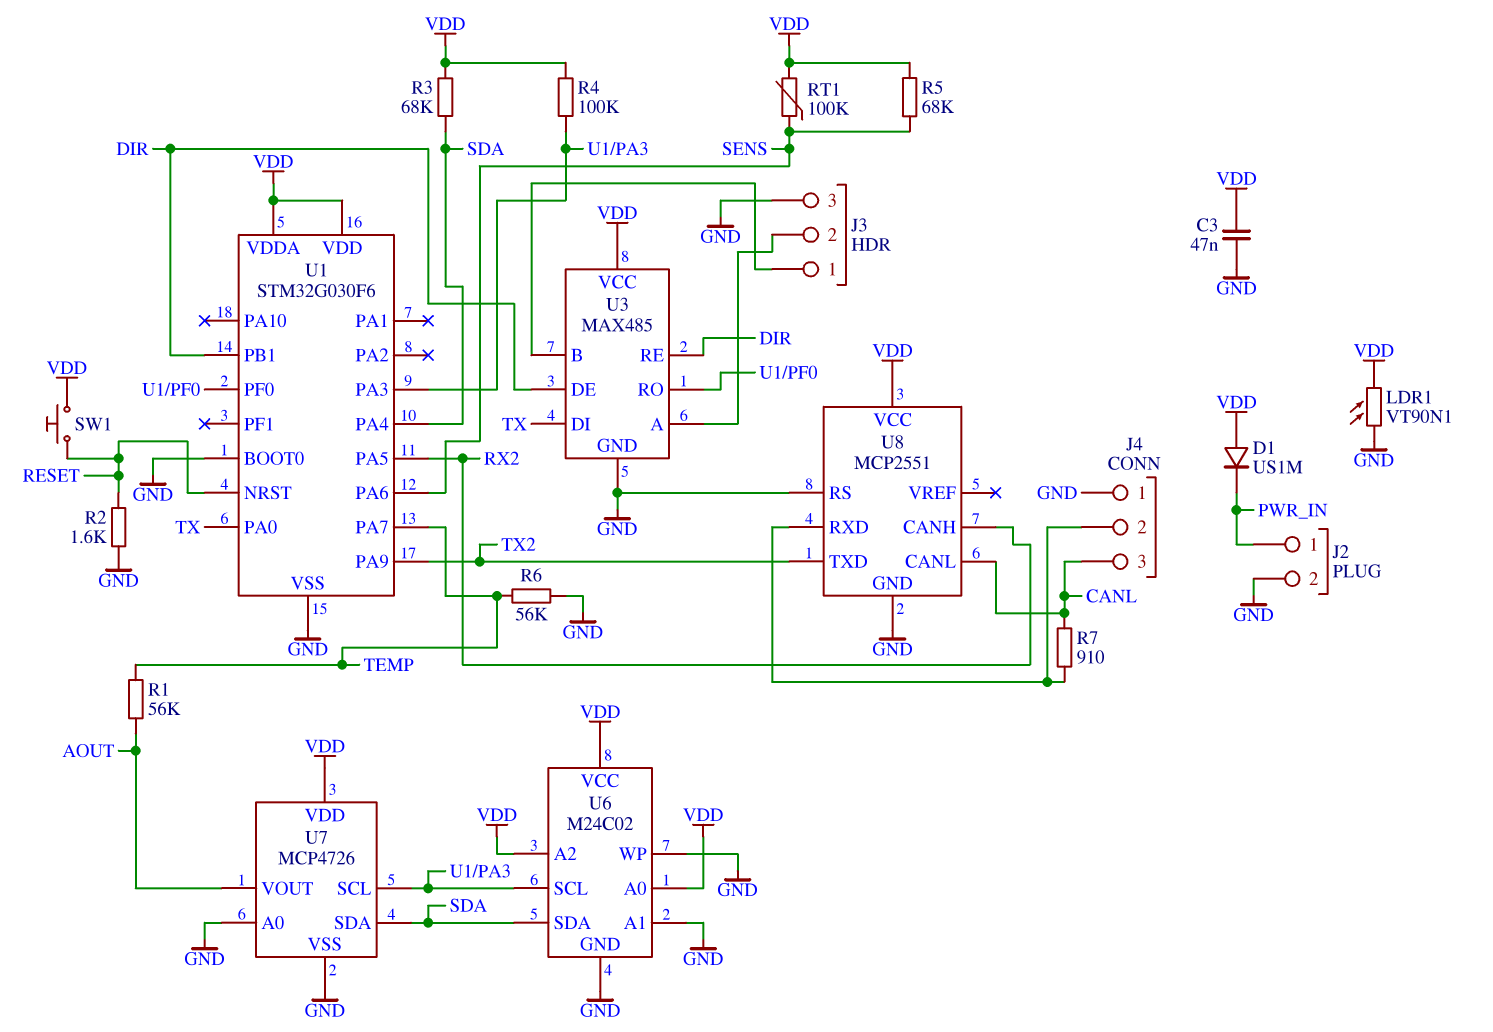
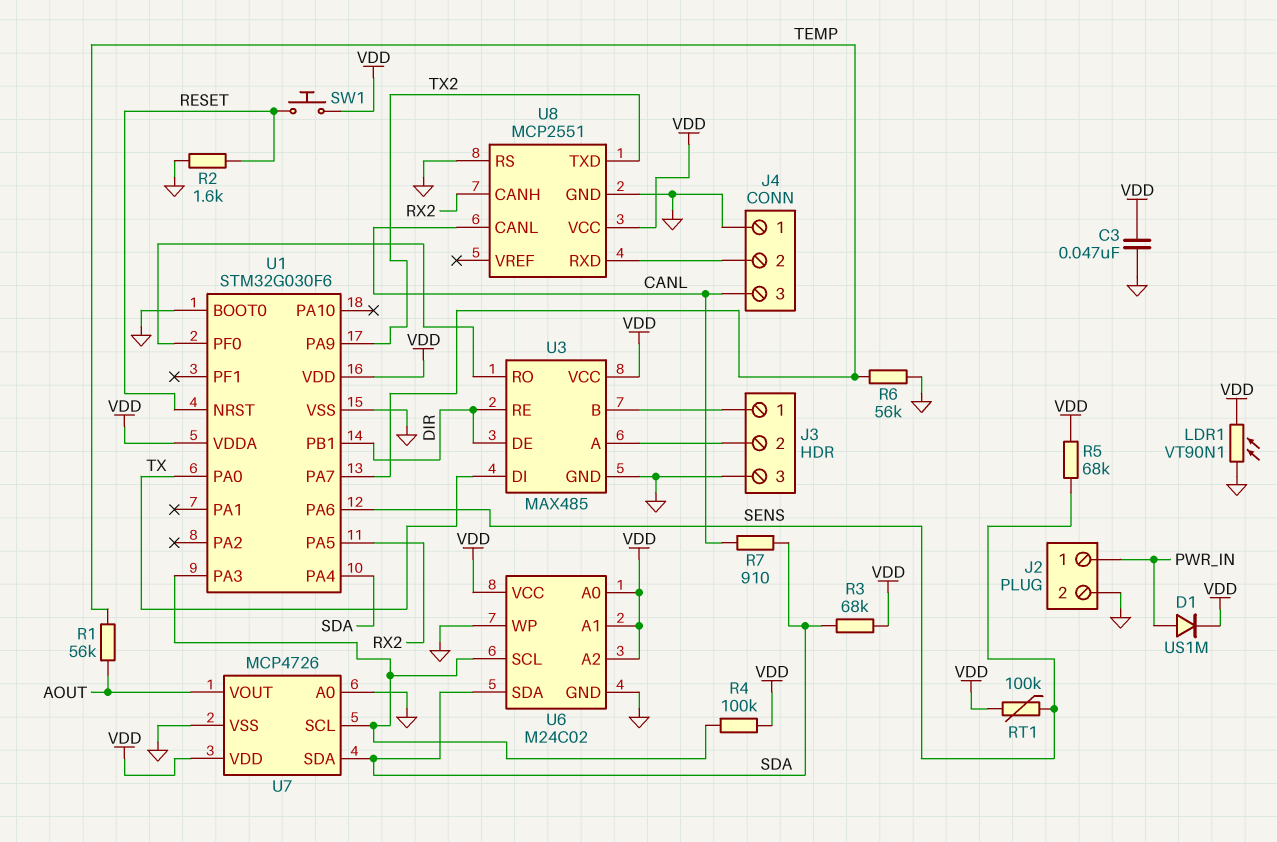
D1: diode US1M (A VDD, K PWR_IN) -> diode US1M (A PWR_IN, K VDD)
R7: 910 (CANL, J4/2) -> 910 (CANL, SDA)
U6 pin A1: GND -> VDD

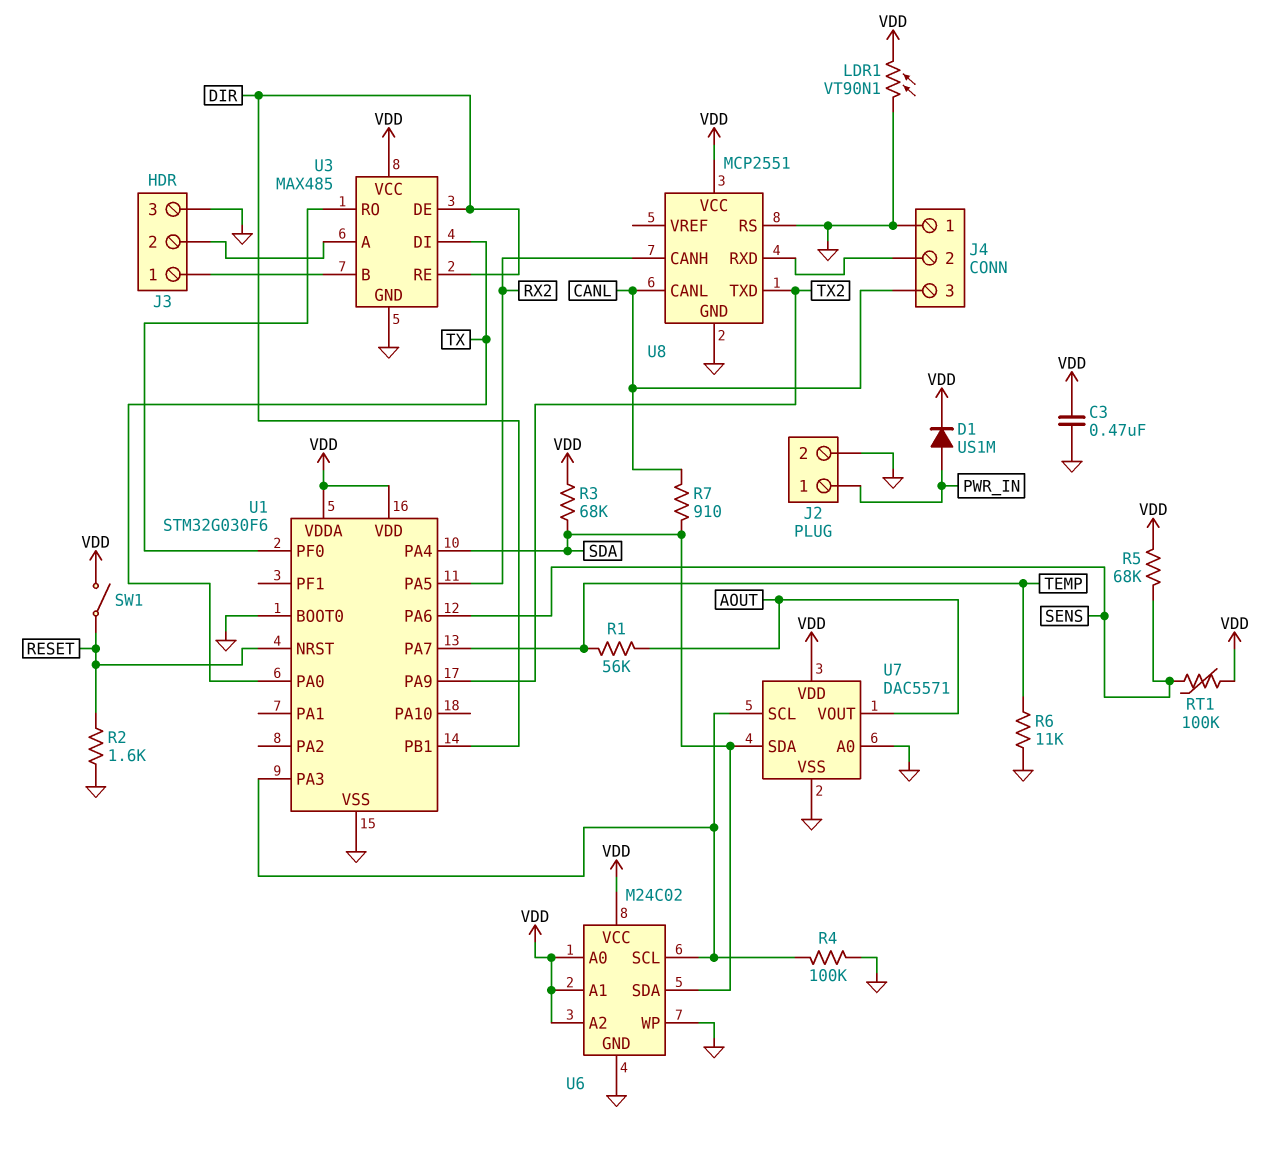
C3: 47nF (GND, VDD) -> 470nF (GND, VDD)
R4: 100k (U1/PA3, VDD) -> 100k (GND, U1/PA3)
R6: 56k (GND, TEMP) -> 11k (GND, TEMP)
SW1: button (RESET, VDD) -> switch (RESET, VDD)
U7: MCP4726 -> DAC5571

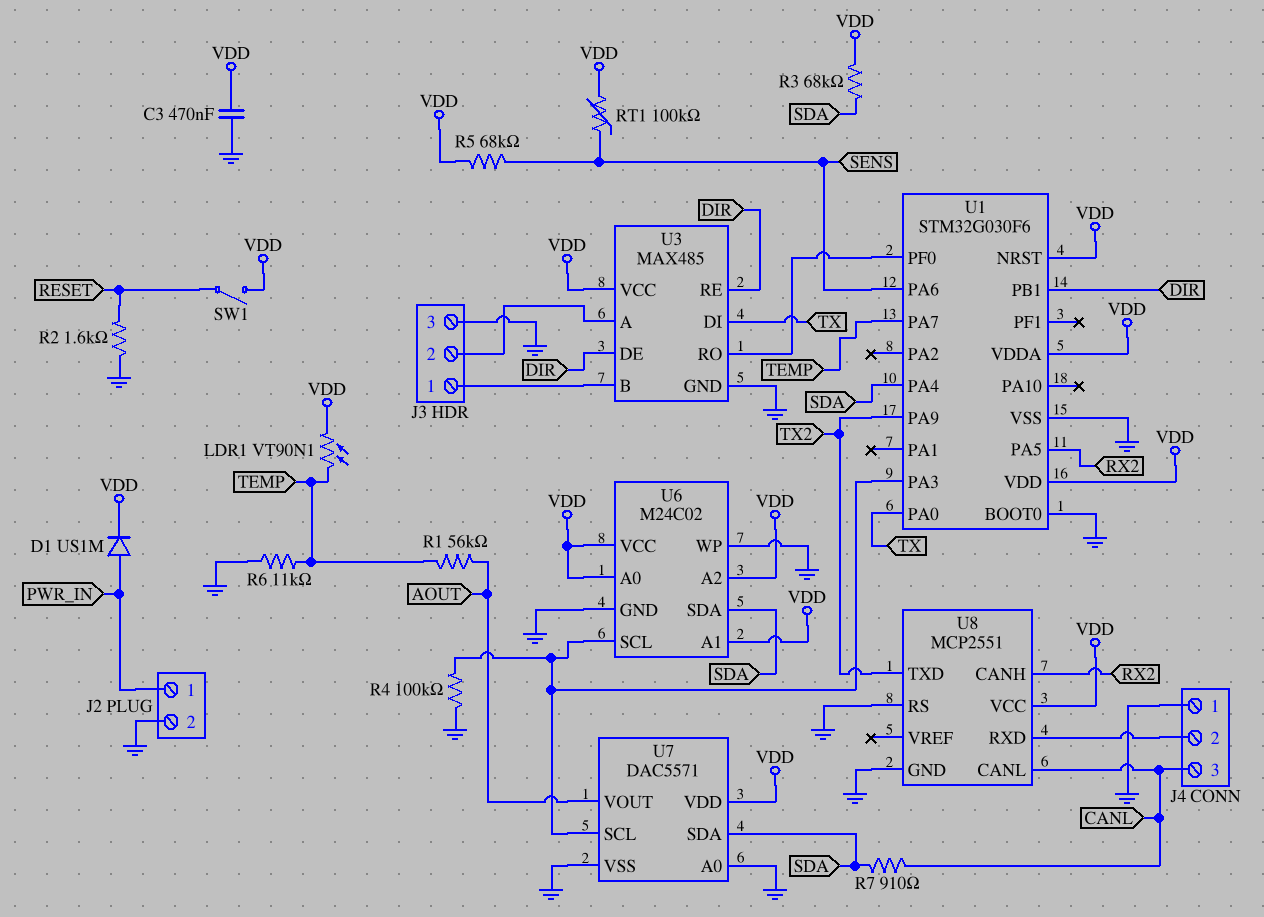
LDR1: VT90N1 (GND, VDD) -> VT90N1 (TEMP, VDD)
U1 pin NRST: RESET -> VDD

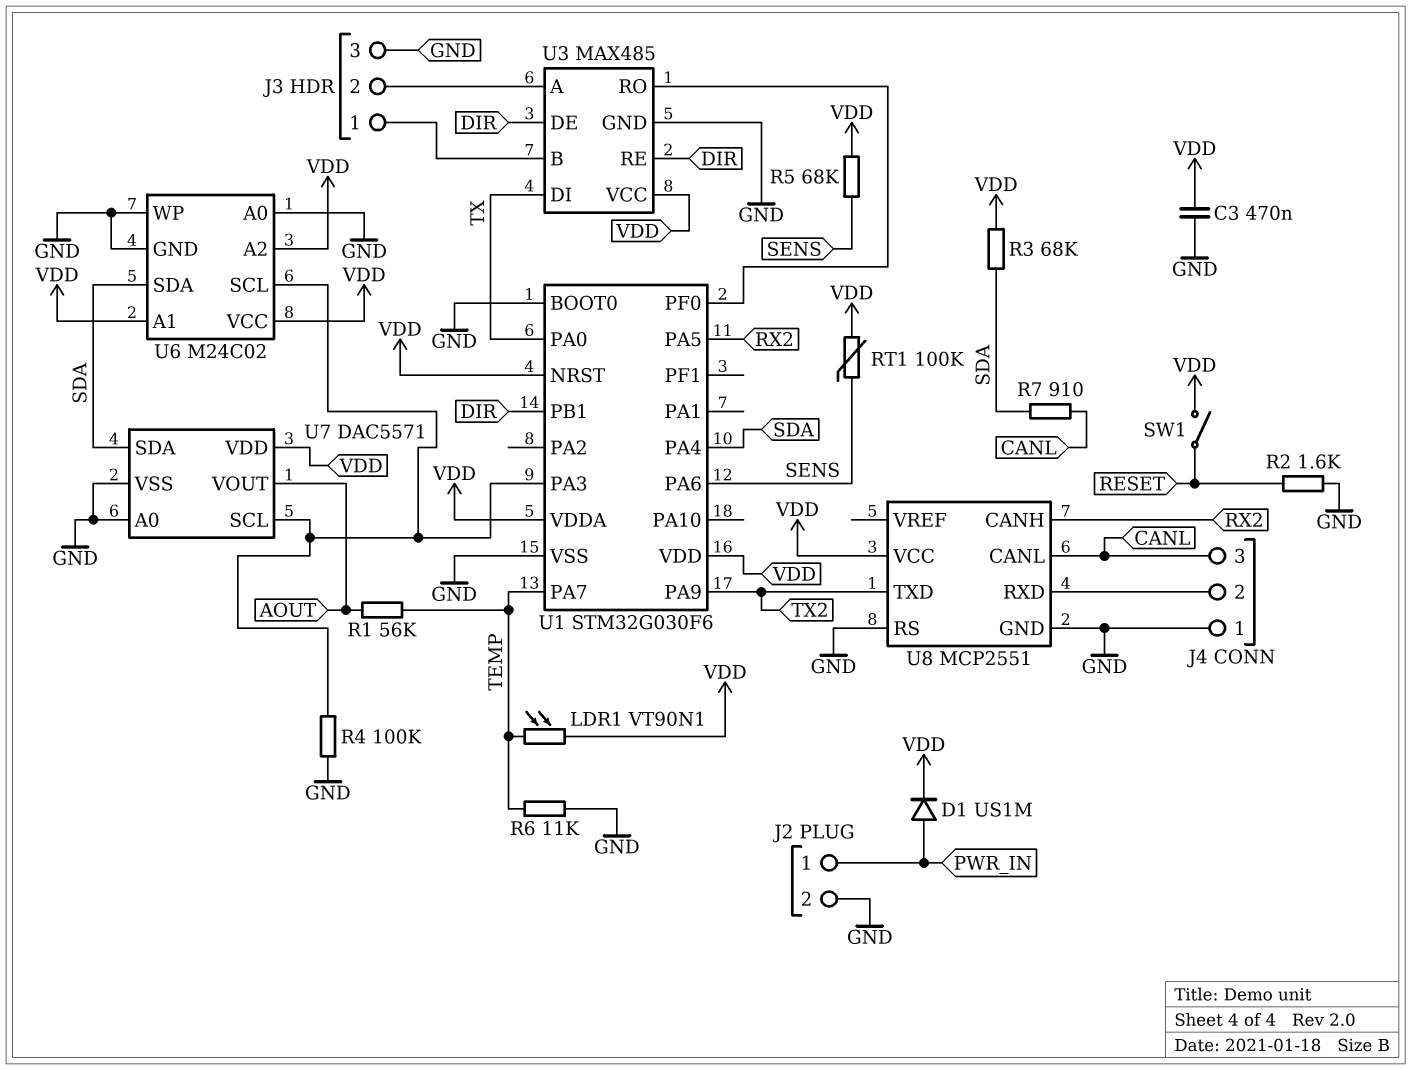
U6 pin A0: VDD -> GND

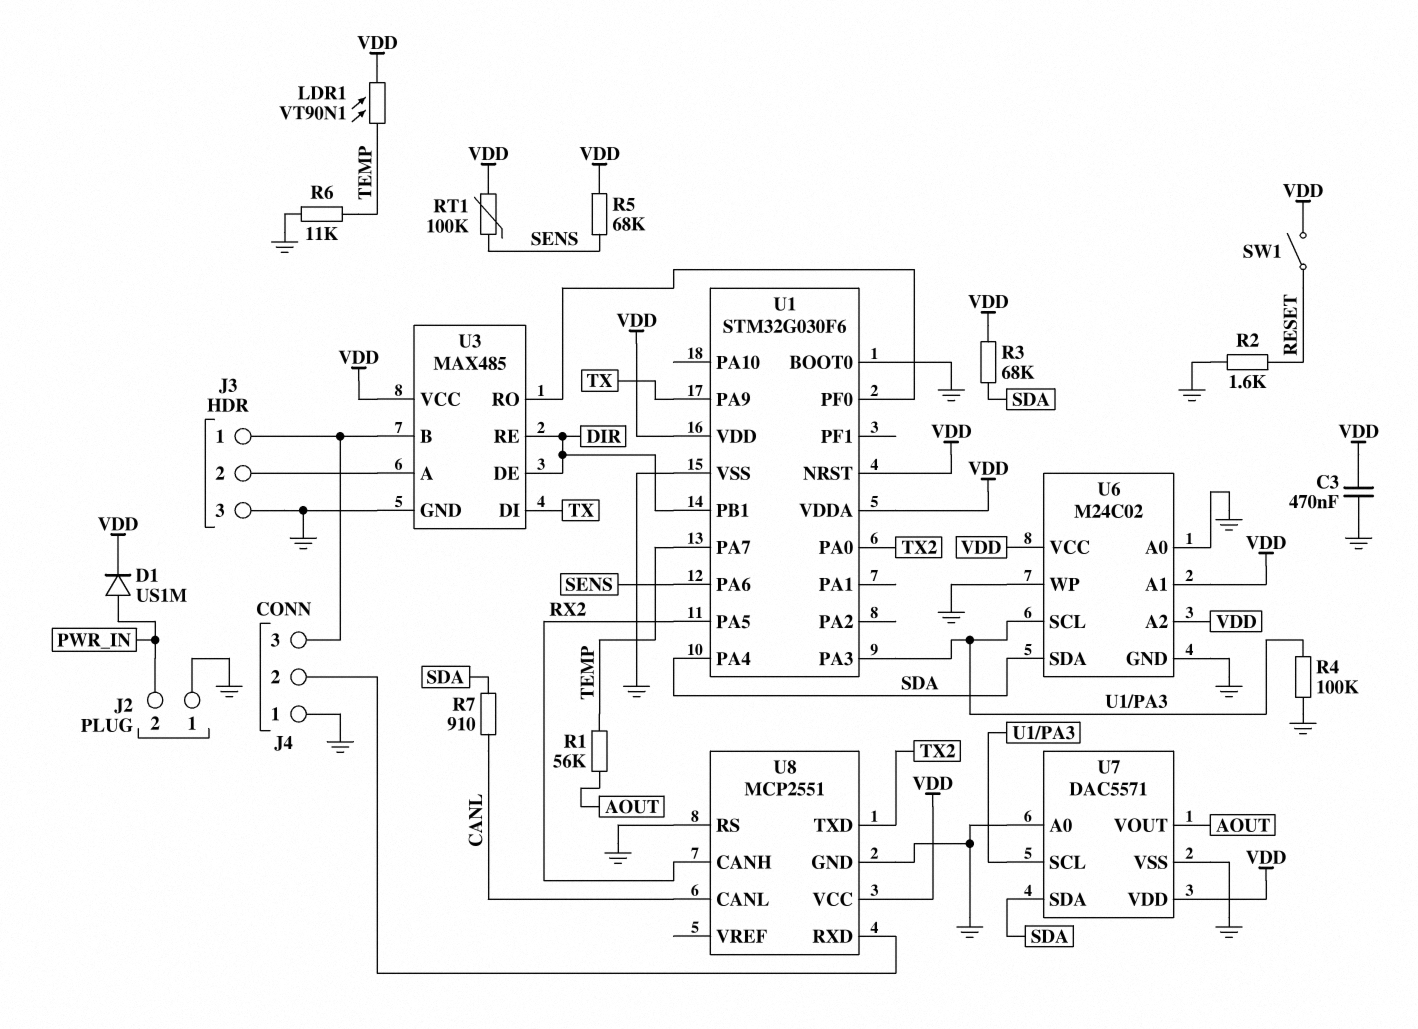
J2 pin 1: PWR_IN -> GND
J2 pin 2: GND -> PWR_IN
J4 pin 3: CANL -> J3/1
U1 pin PA0: TX -> TX2
U1 pin PA9: TX2 -> TX

